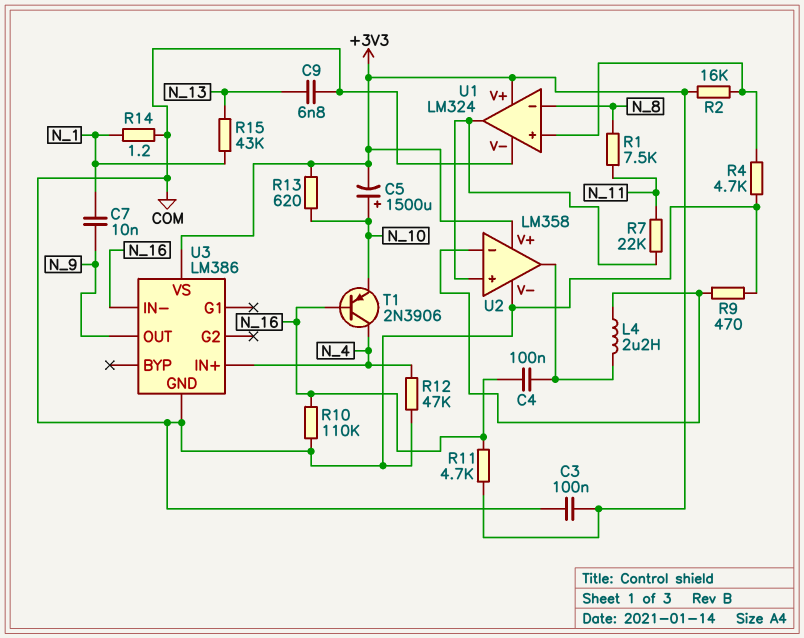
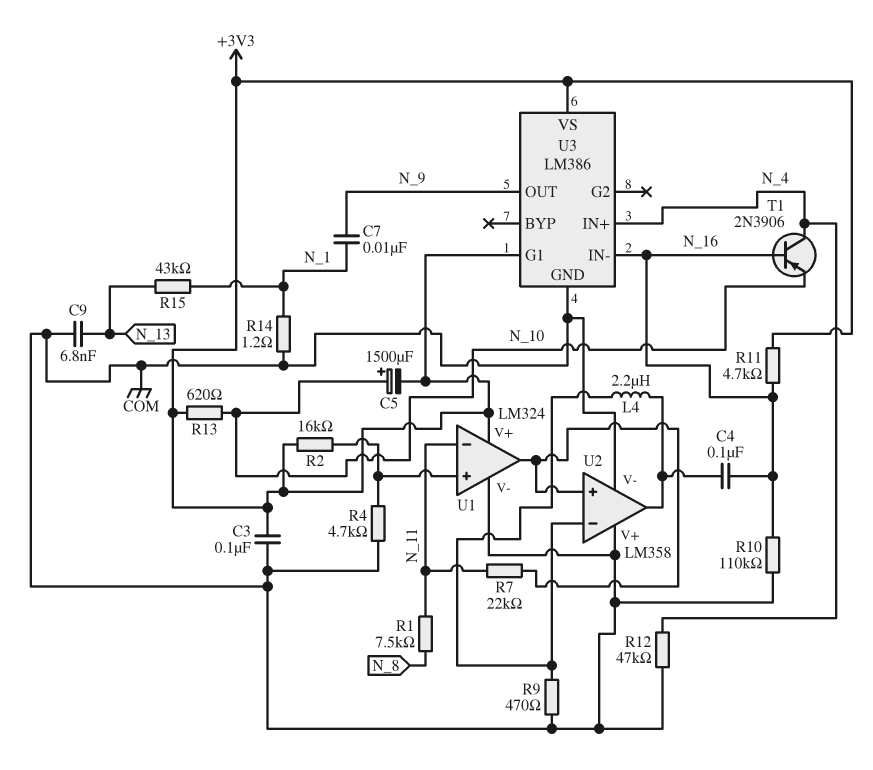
U1 pin in-: N_8 -> N_11
U2 pin V+: +3V3 -> COM
U3 pin G1: none -> +3V3

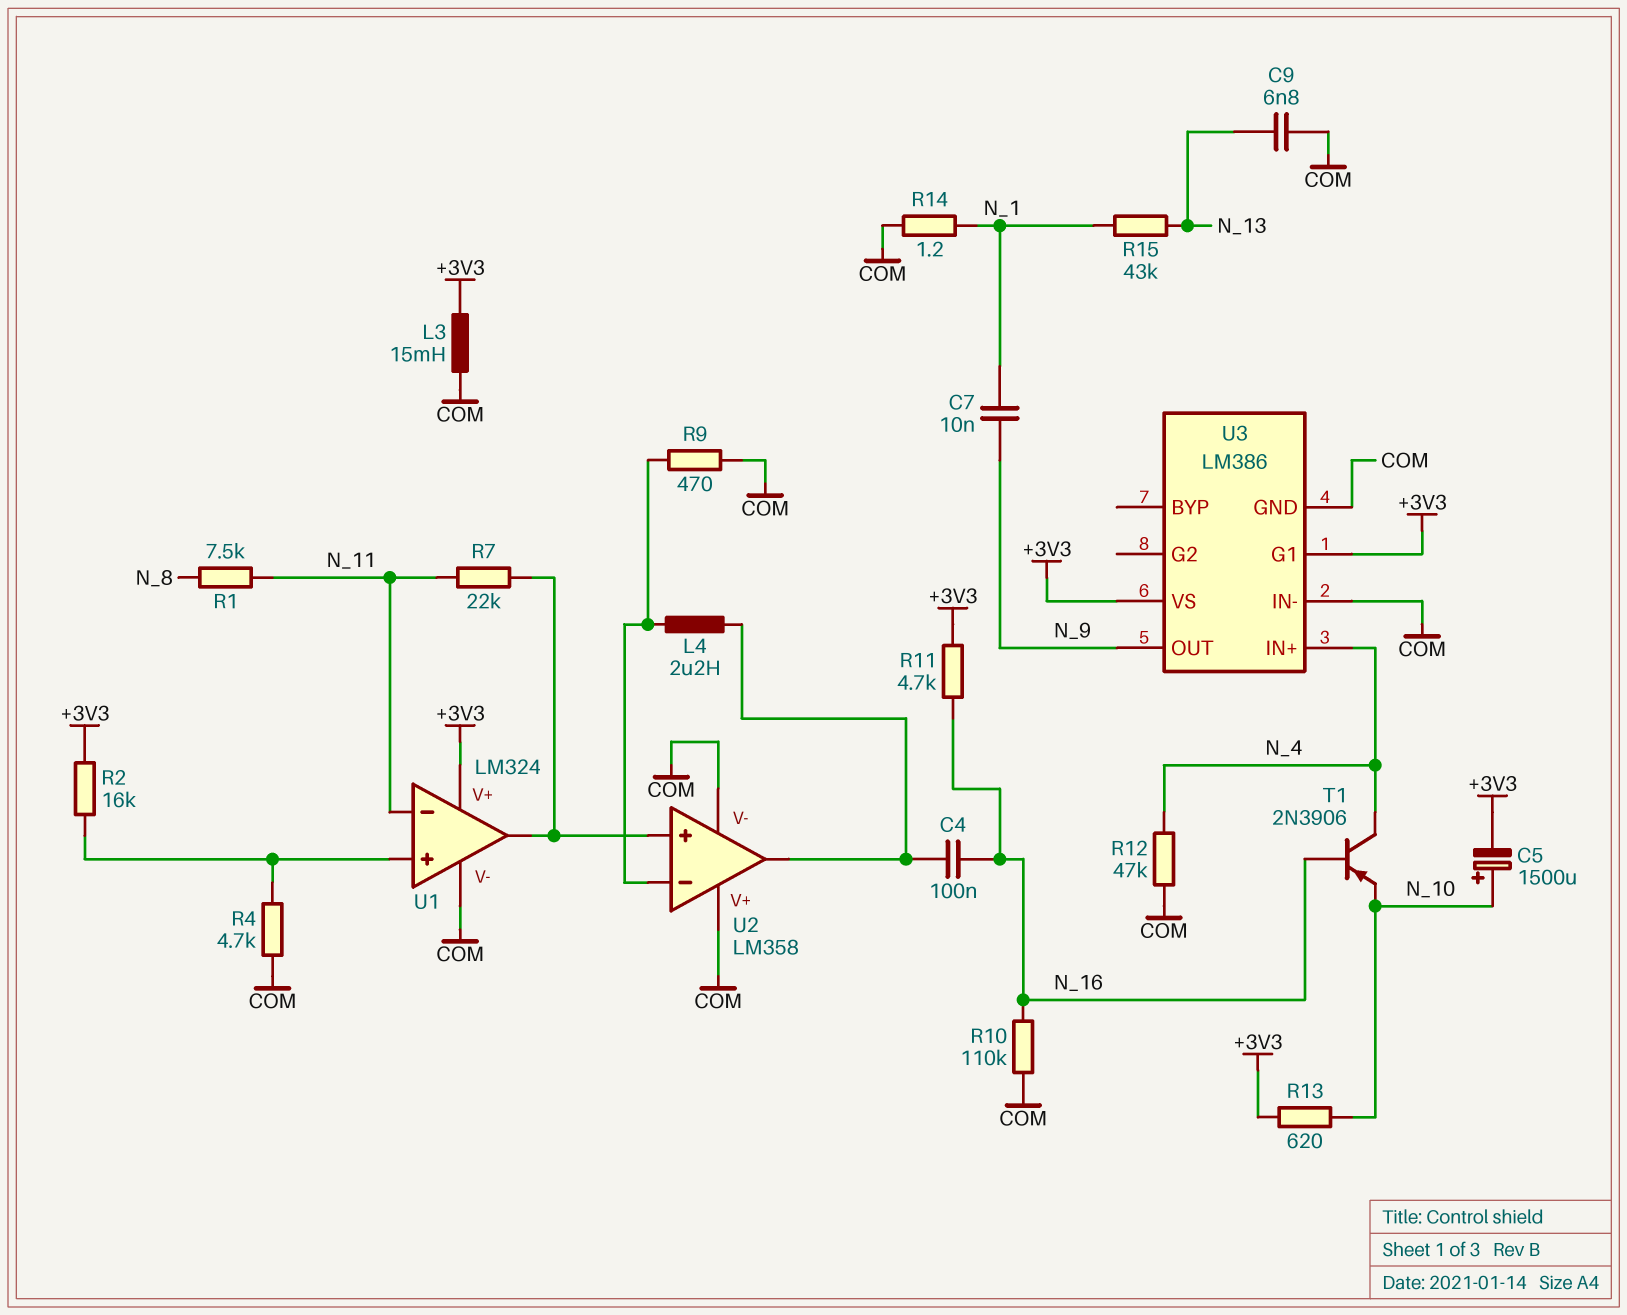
C3: 100nF (+3V3, COM) -> none
L3: none -> 15mH (+3V3, COM)
U3 pin IN-: N_16 -> COM

